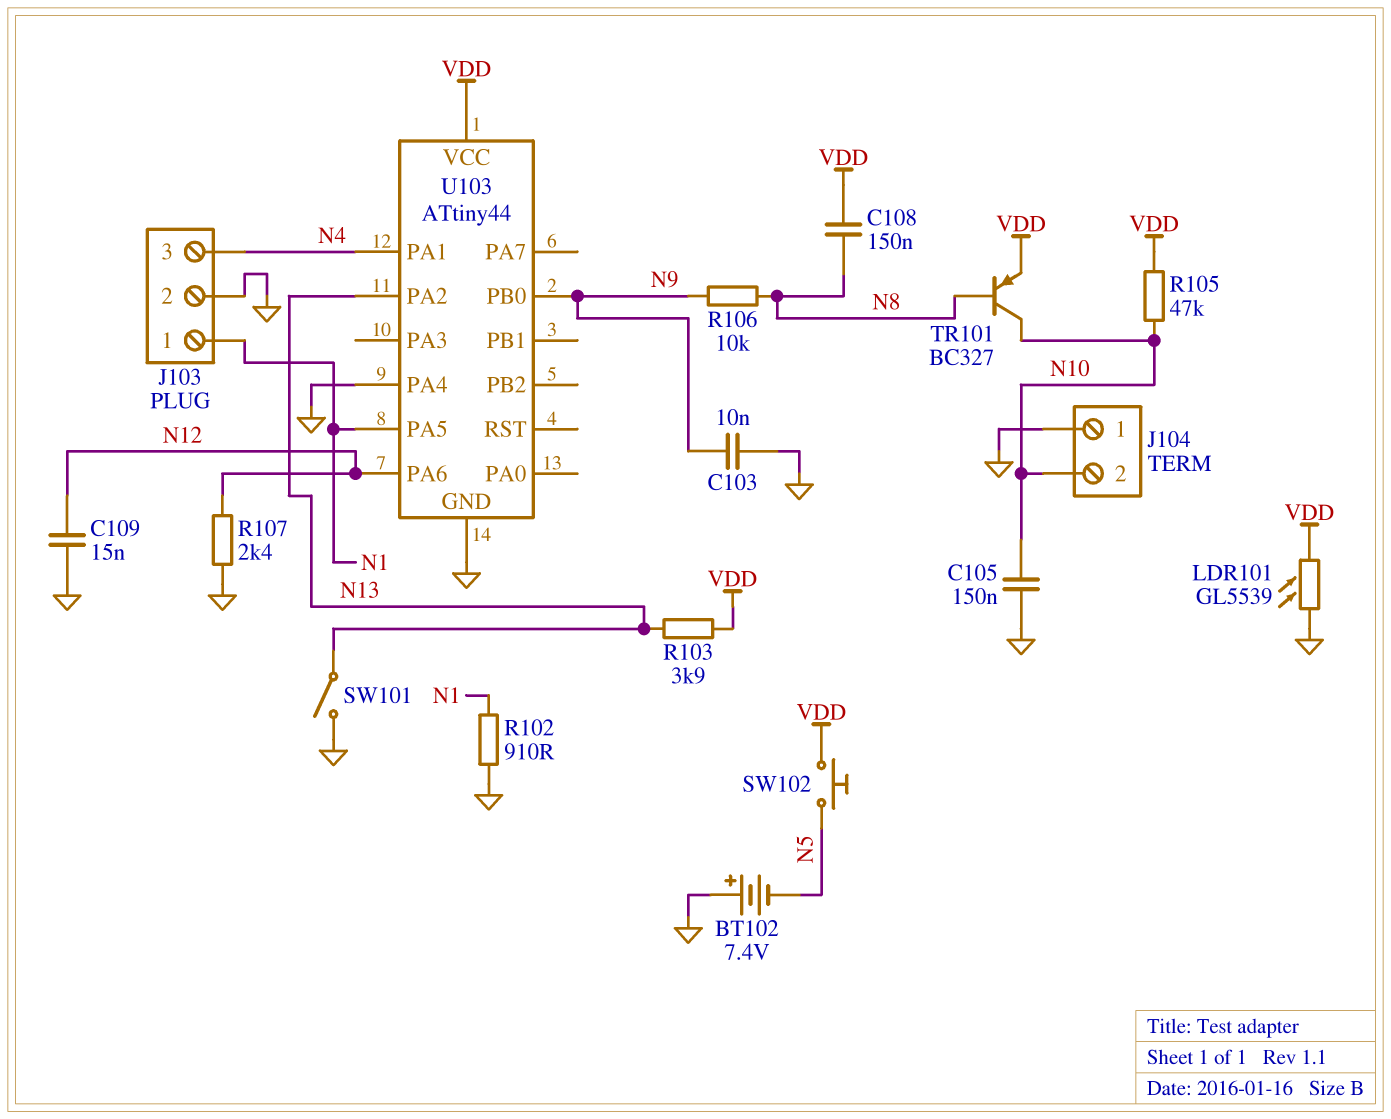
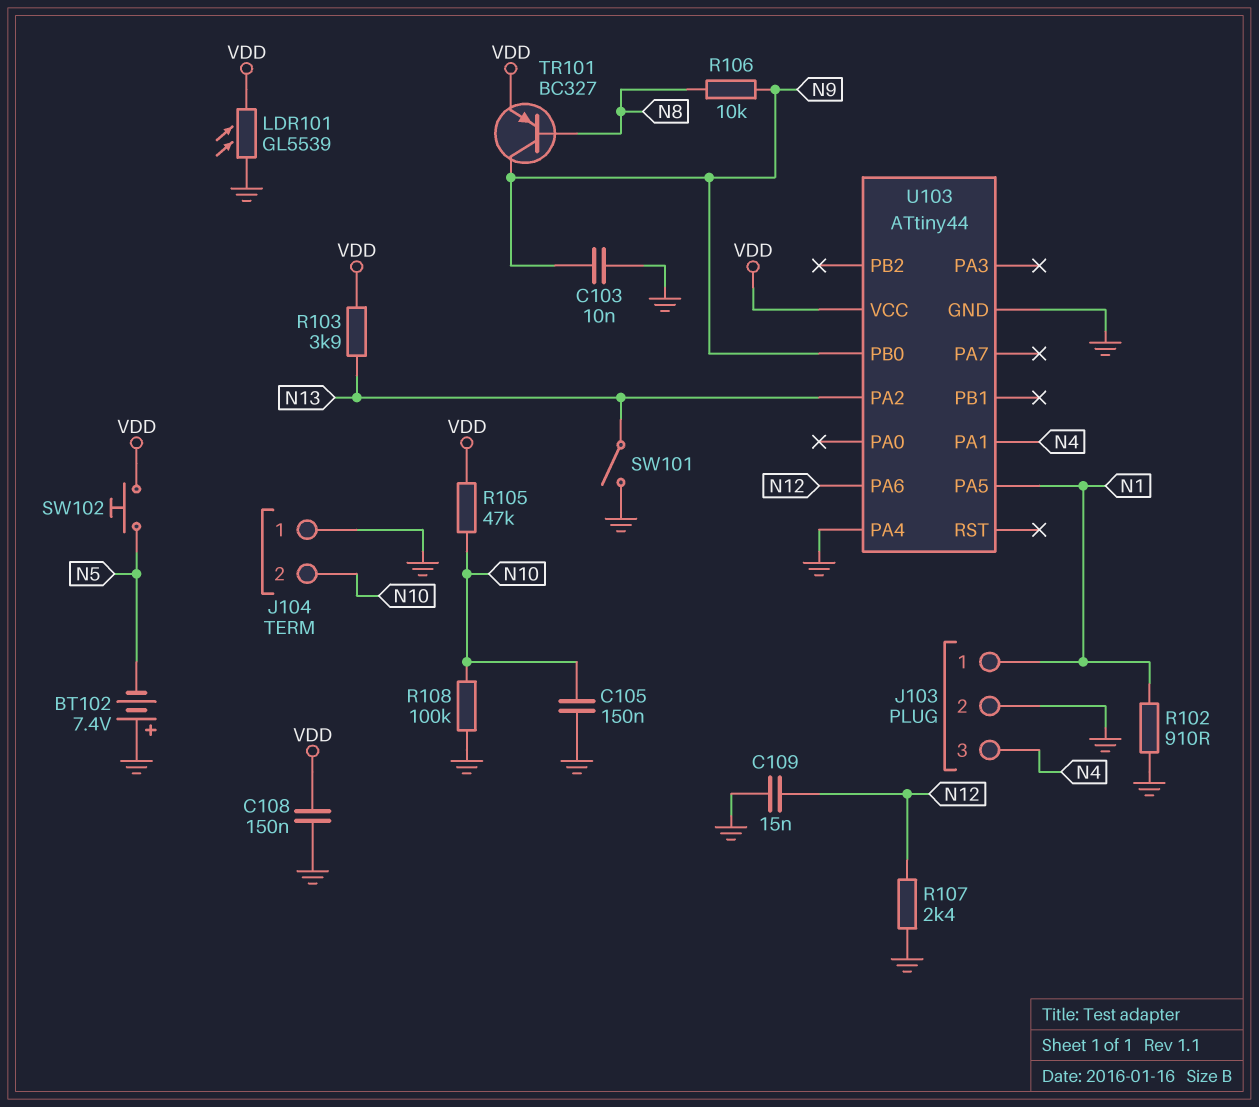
C108: 150nF (N8, VDD) -> 150nF (GND, VDD)
R108: none -> 100k (GND, N10)
TR101: PNP BC327 (B N8, C N10, E VDD) -> PNP BC327 (B N8, C N9, E VDD)

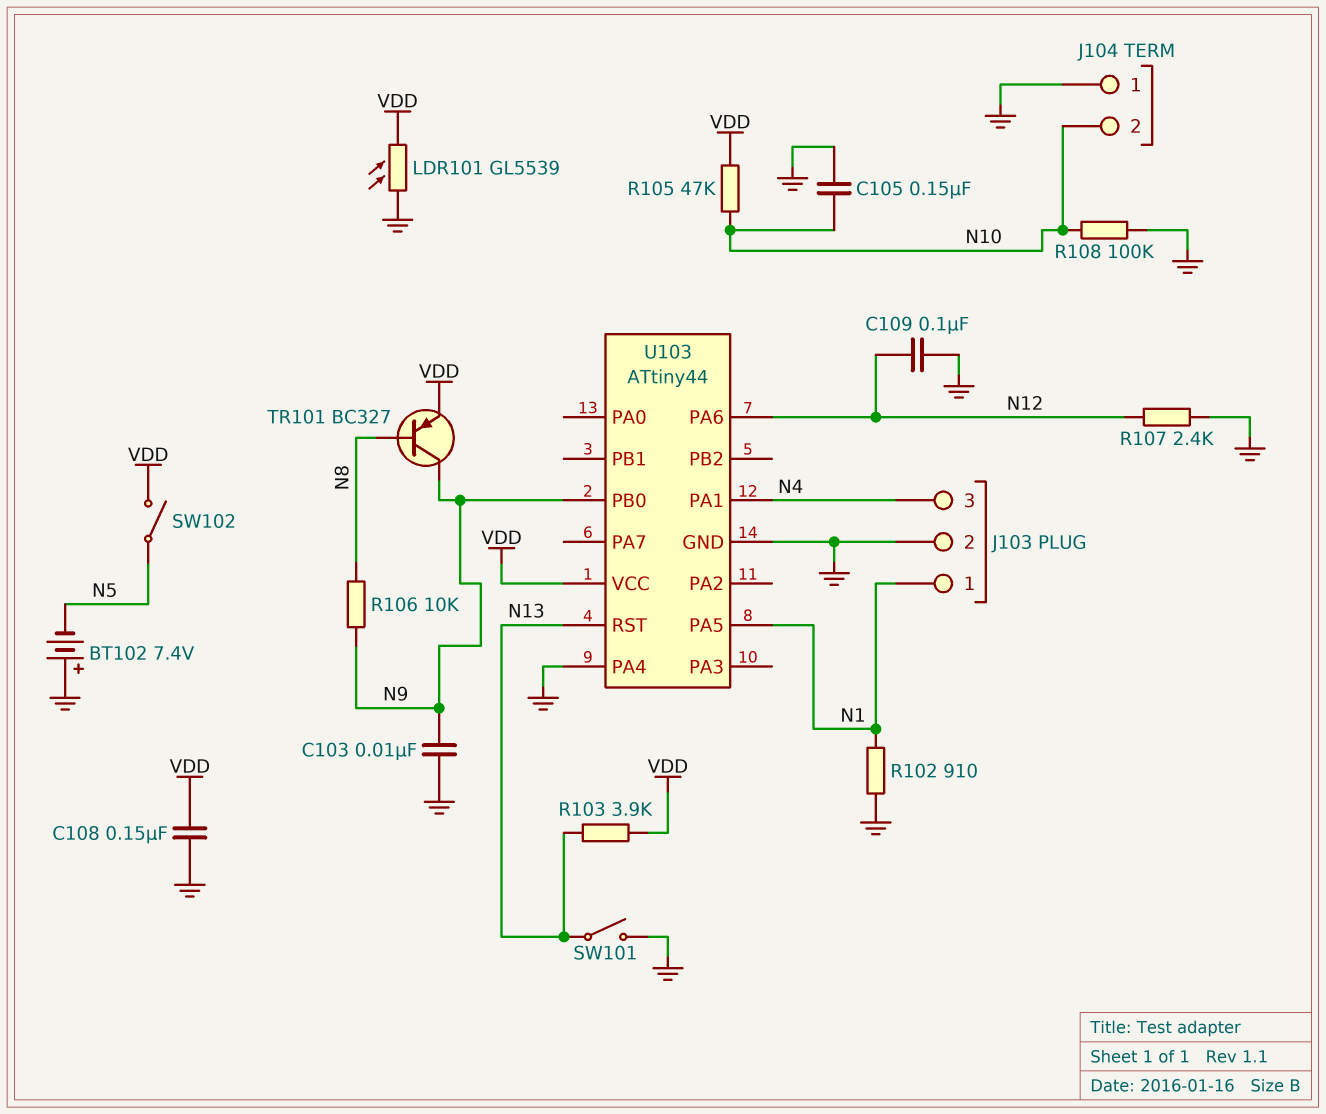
C109: 15nF (GND, N12) -> 100nF (GND, N12)
SW102: button (N5, VDD) -> switch (N5, VDD)
U103 pin PA2: N13 -> none
U103 pin RST: none -> N13

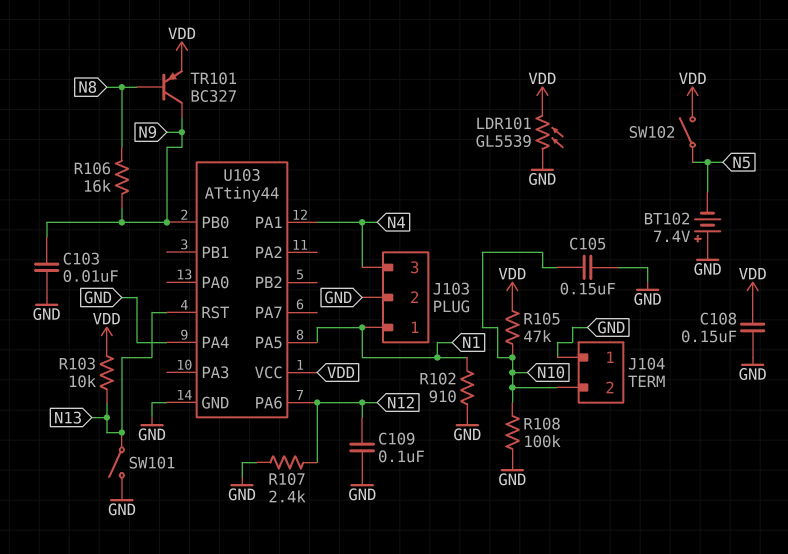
R103: 3.9k (N13, VDD) -> 10k (N13, VDD)
R106: 10k (N8, N9) -> 16k (N8, N9)

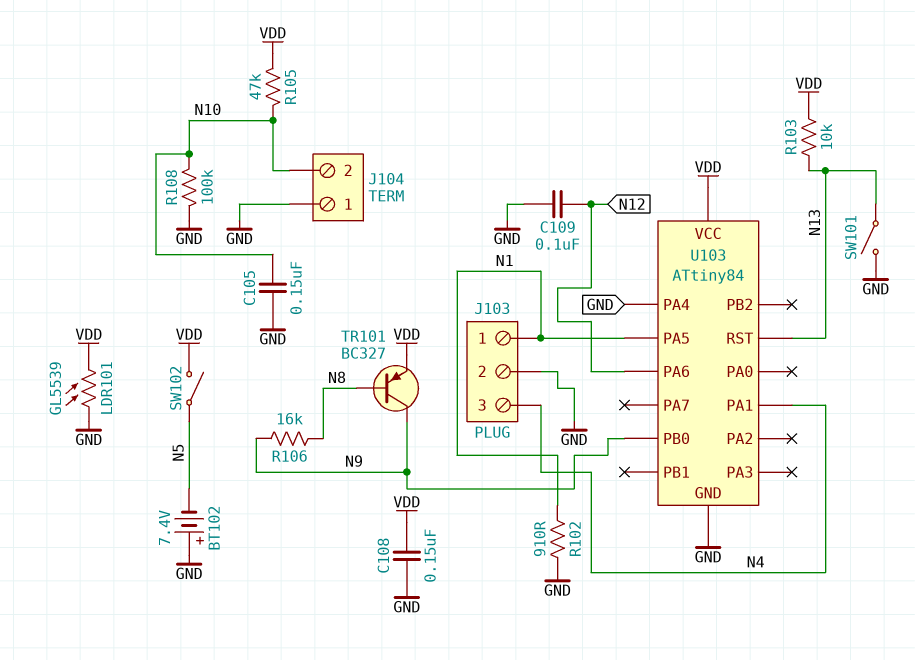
C103: 10nF (GND, N9) -> none
R107: 2.4k (GND, N12) -> none
U103: ATtiny44 -> ATtiny84

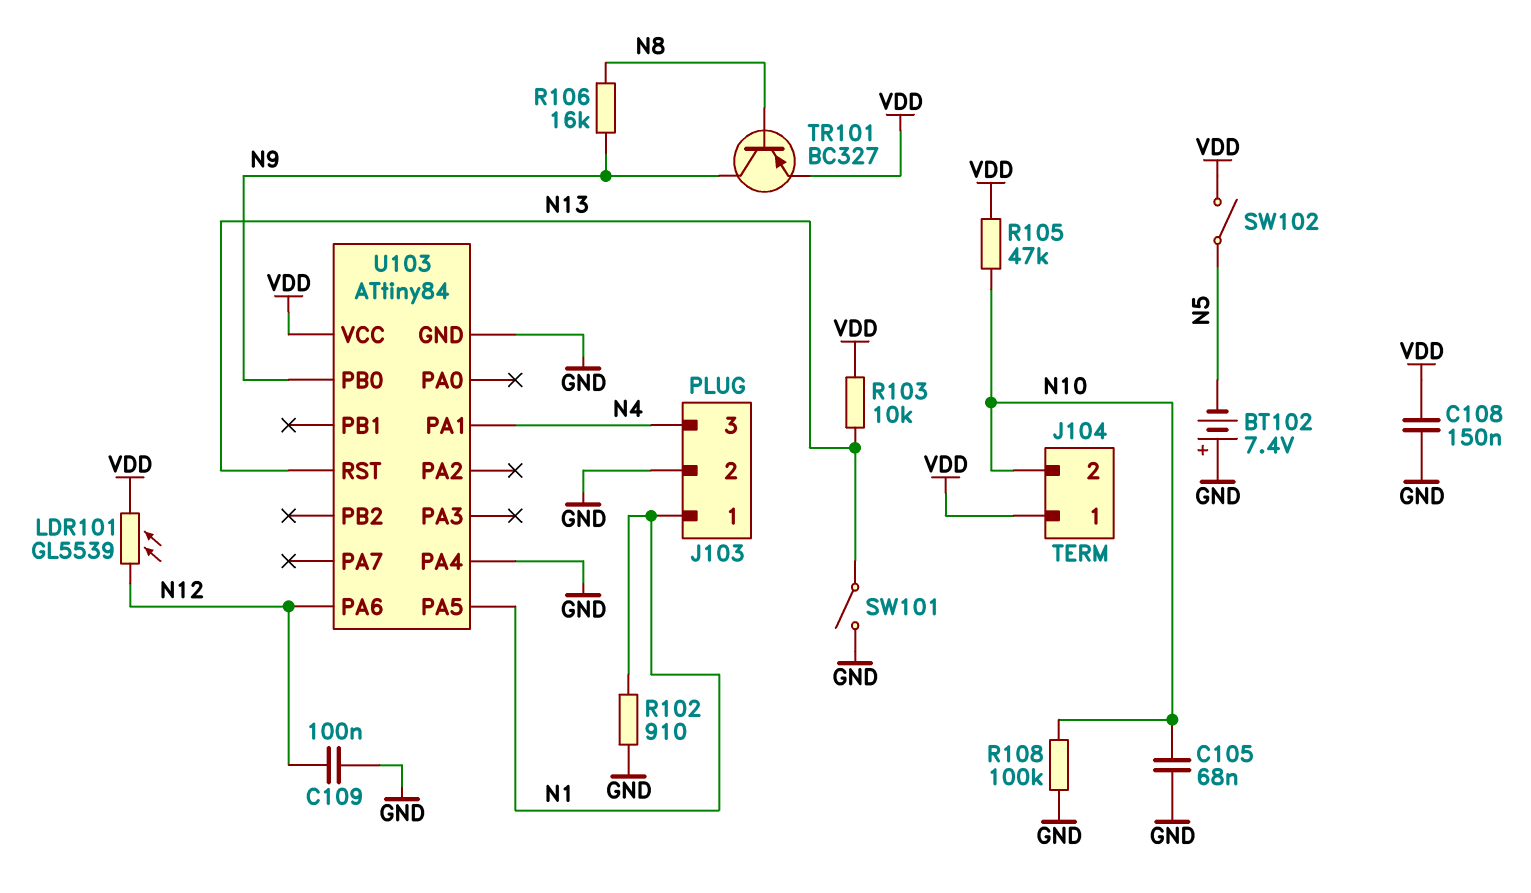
C105: 150nF (GND, N10) -> 68nF (GND, N10)
J104 pin 1: GND -> VDD
LDR101: GL5539 (GND, VDD) -> GL5539 (N12, VDD)

